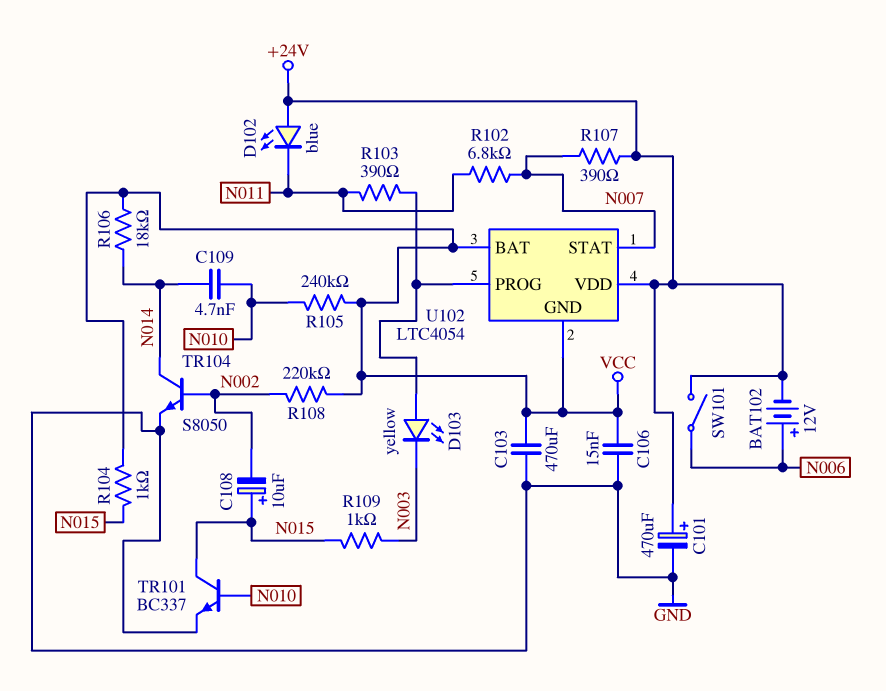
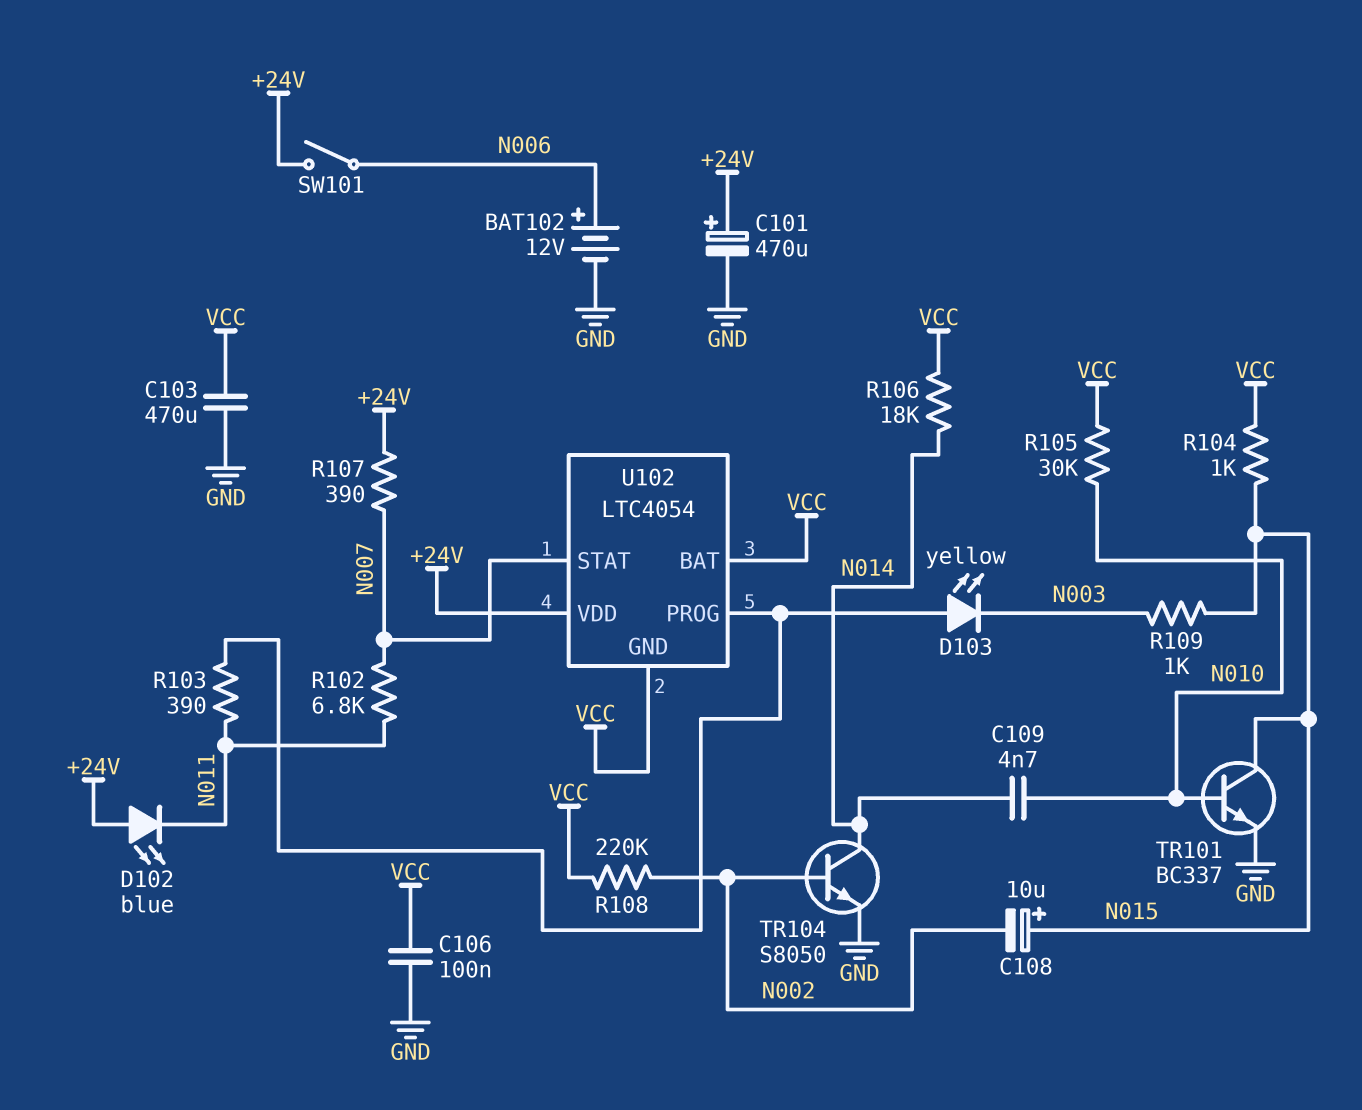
BAT102: 12V (plus N006, minus +24V) -> 12V (plus N006, minus GND)
C106: 15nF (GND, VCC) -> 100nF (GND, VCC)
R105: 240k (N010, VCC) -> 30k (N010, VCC)

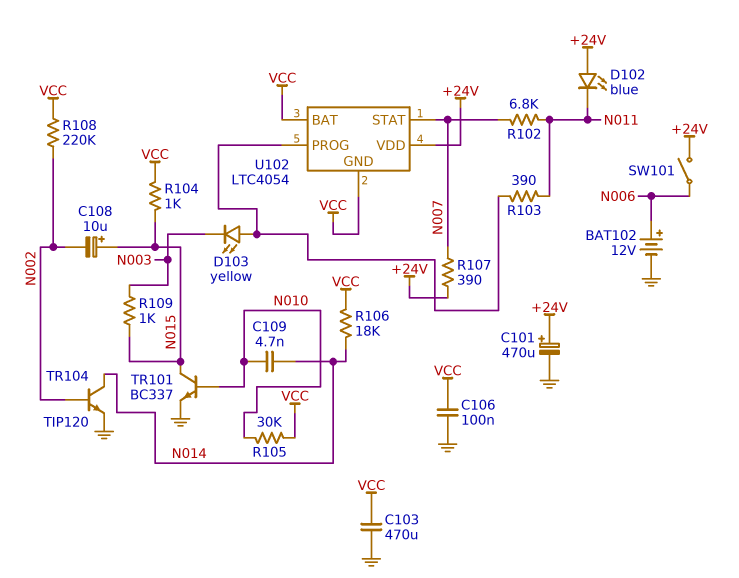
TR104: NPN S8050 (B N002, C N014, E GND) -> NPN TIP120 (B N002, C N014, E GND)

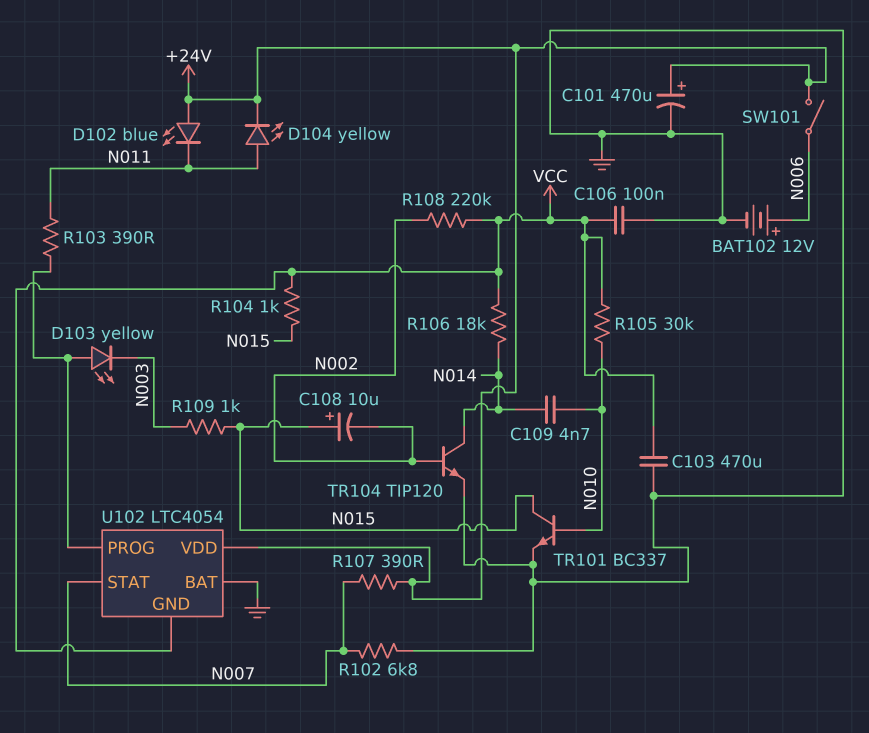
D104: none -> LED yellow (A N011, K +24V)
R102: 6.8k (N007, N011) -> 6.8k (GND, N007)
U102 pin BAT: VCC -> GND

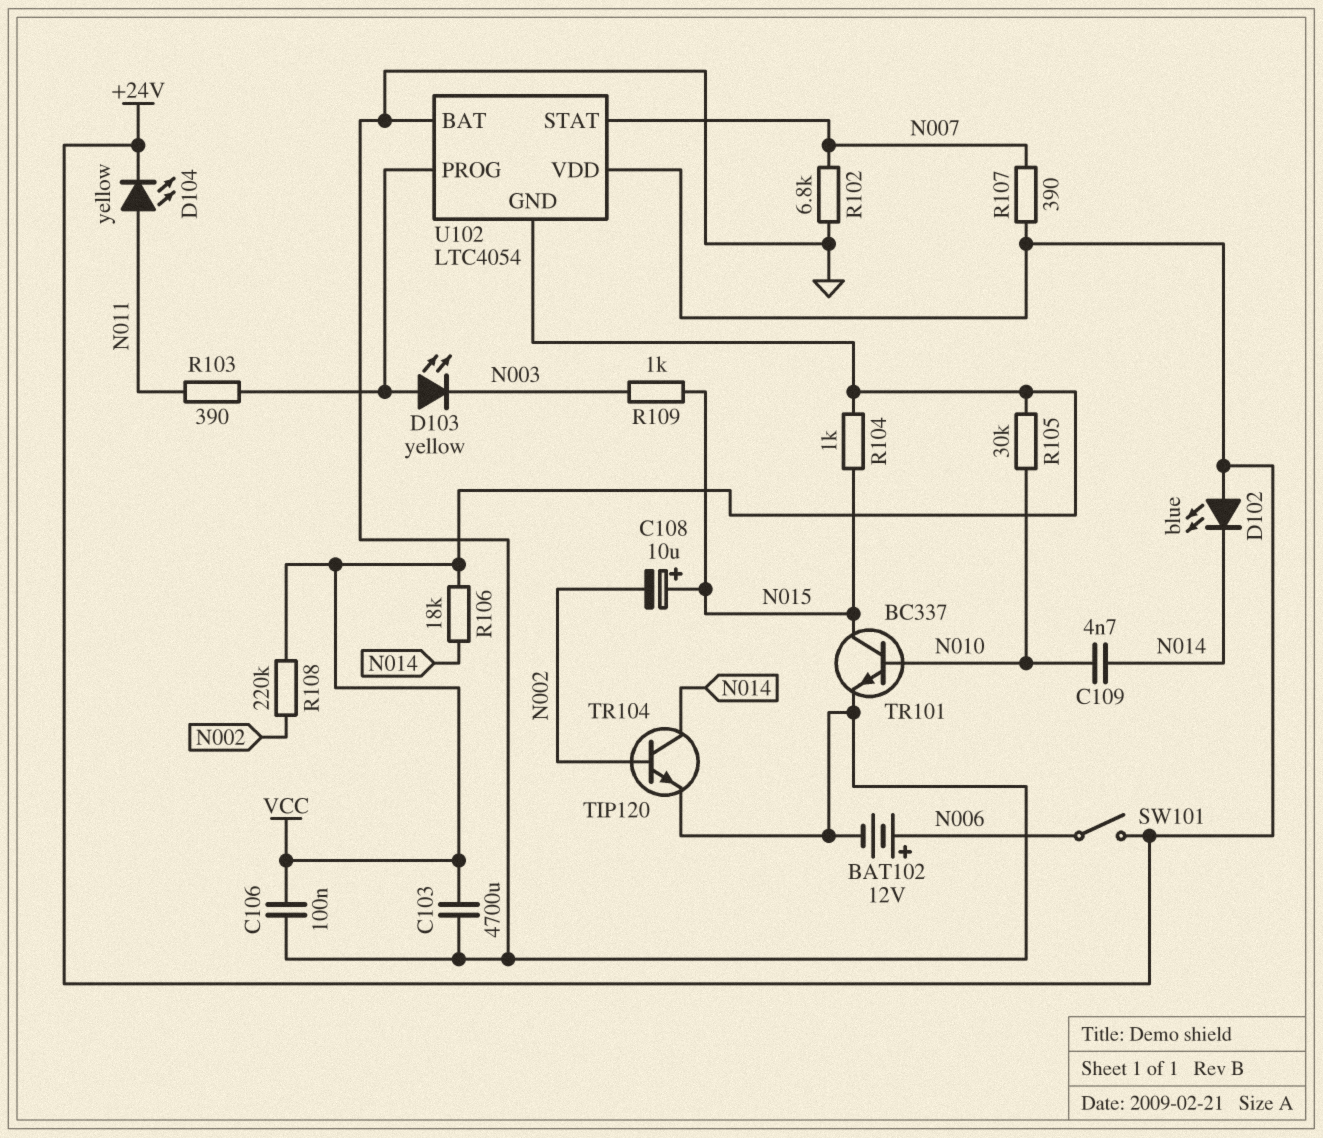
C101: 470uF (plus +24V, minus GND) -> none
C103: 470uF (GND, VCC) -> 4700uF (GND, VCC)
D102: LED blue (A +24V, K N011) -> LED blue (A +24V, K N014)

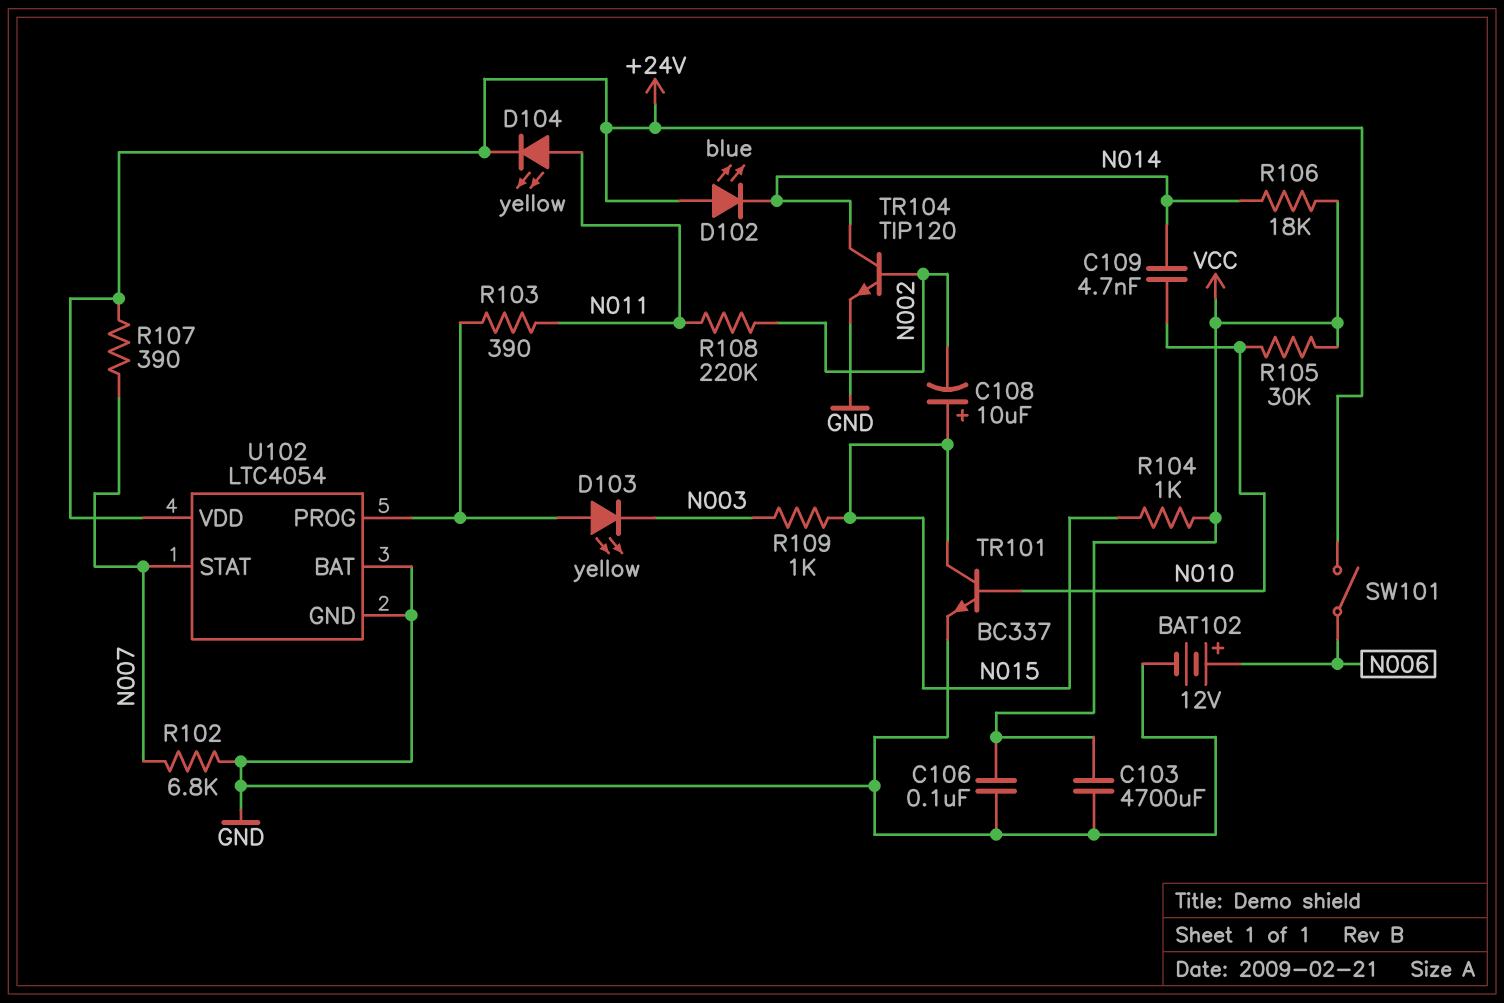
R108: 220k (N002, VCC) -> 220k (N002, N011)
U102 pin GND: VCC -> GND

